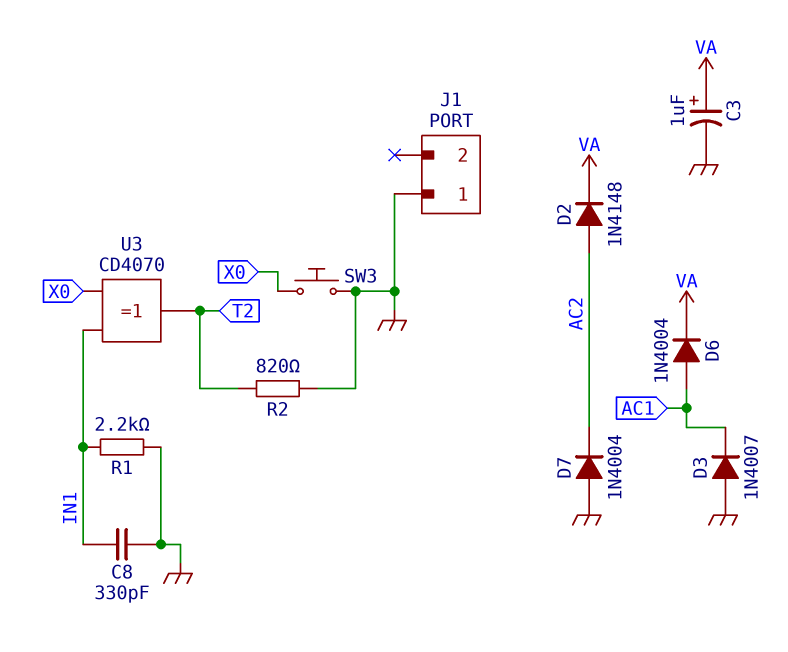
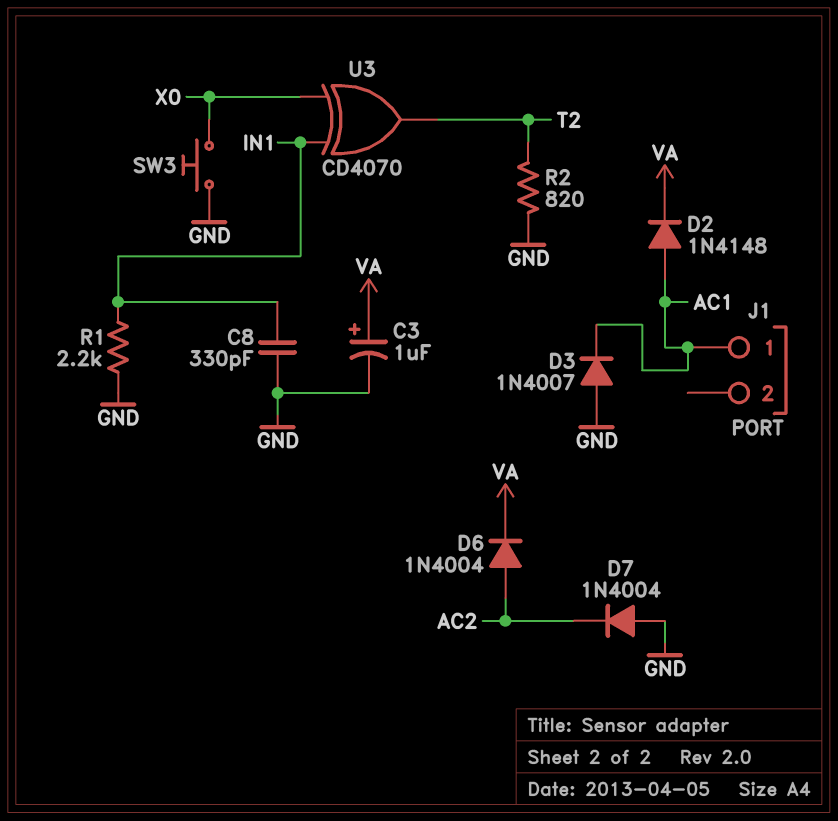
D2: diode 1N4148 (A AC2, K VA) -> diode 1N4148 (A AC1, K VA)
D6: diode 1N4004 (A AC1, K VA) -> diode 1N4004 (A AC2, K VA)
J1 pin 1: GND -> AC1

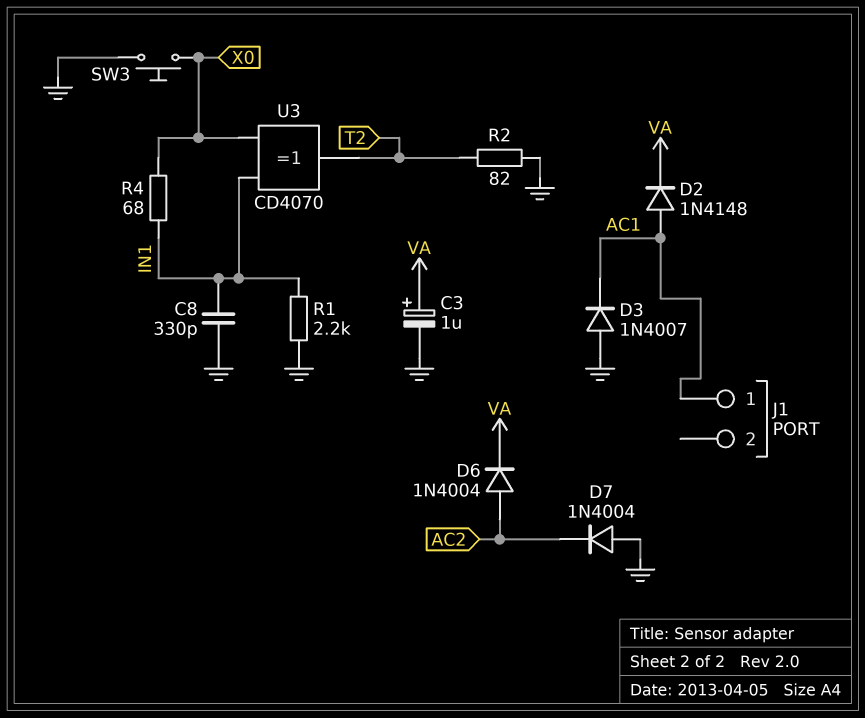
R2: 820 (GND, T2) -> 82 (GND, T2)
R4: none -> 68 (IN1, X0)

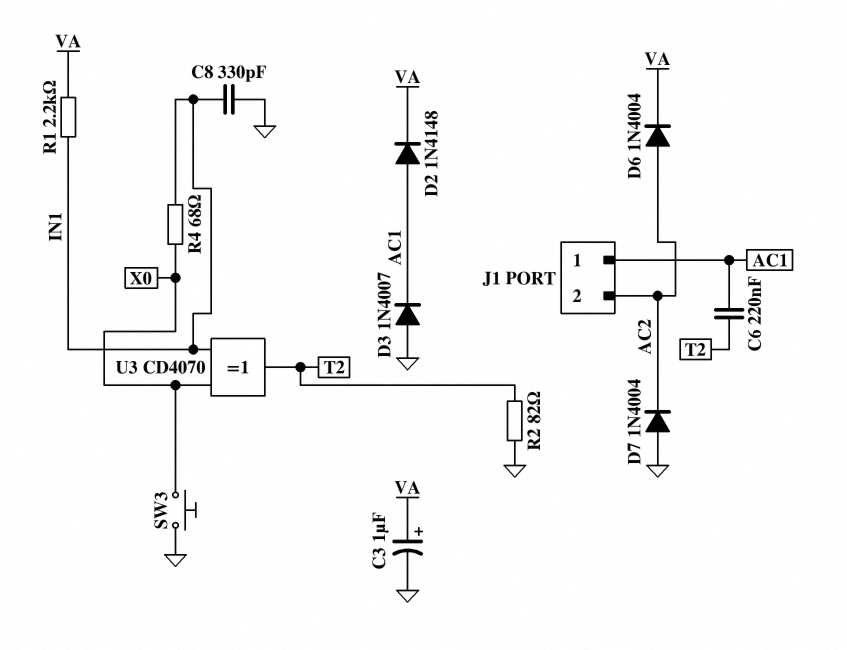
C6: none -> 220nF (AC1, T2)
J1 pin 2: none -> AC2
R1: 2.2k (GND, IN1) -> 2.2k (IN1, VA)

